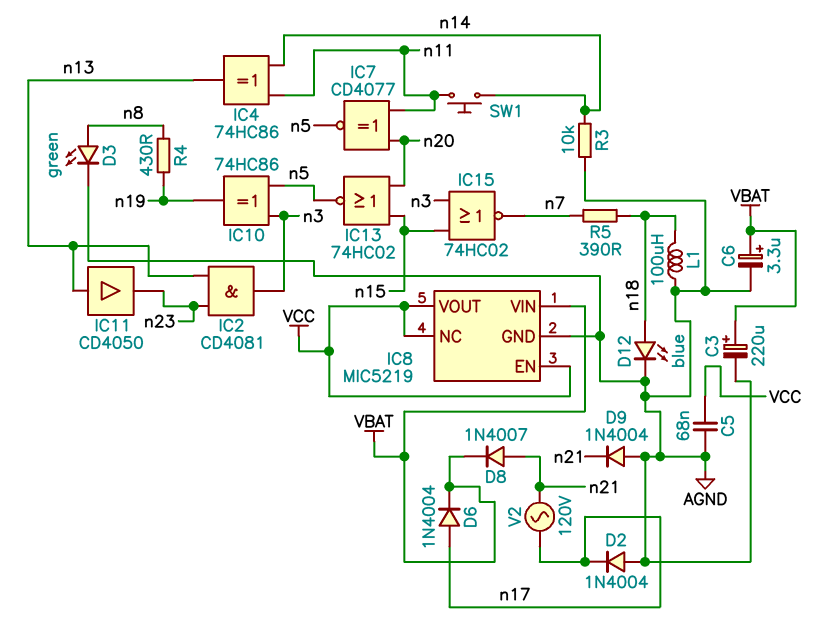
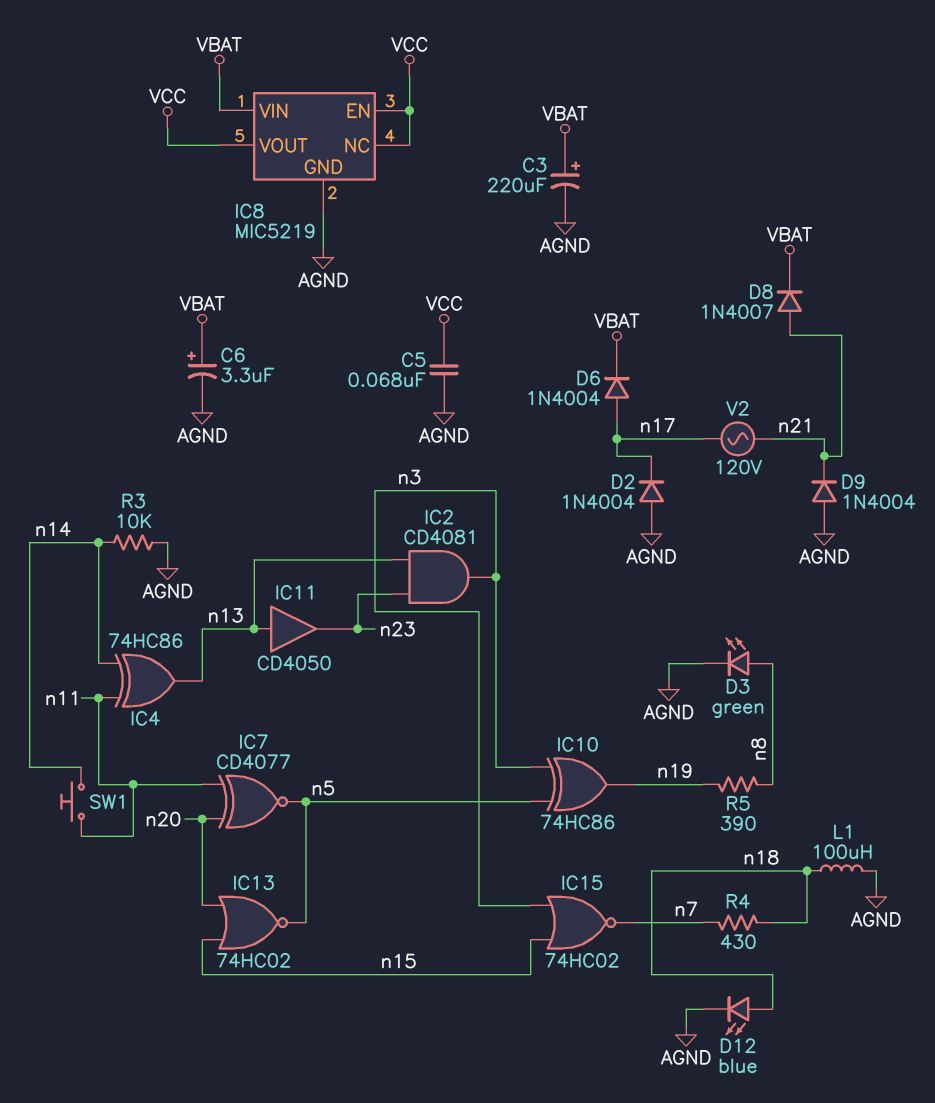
R4: 430 (n8, n19) -> 430 (n7, n18)
R5: 390 (n7, n18) -> 390 (n8, n19)

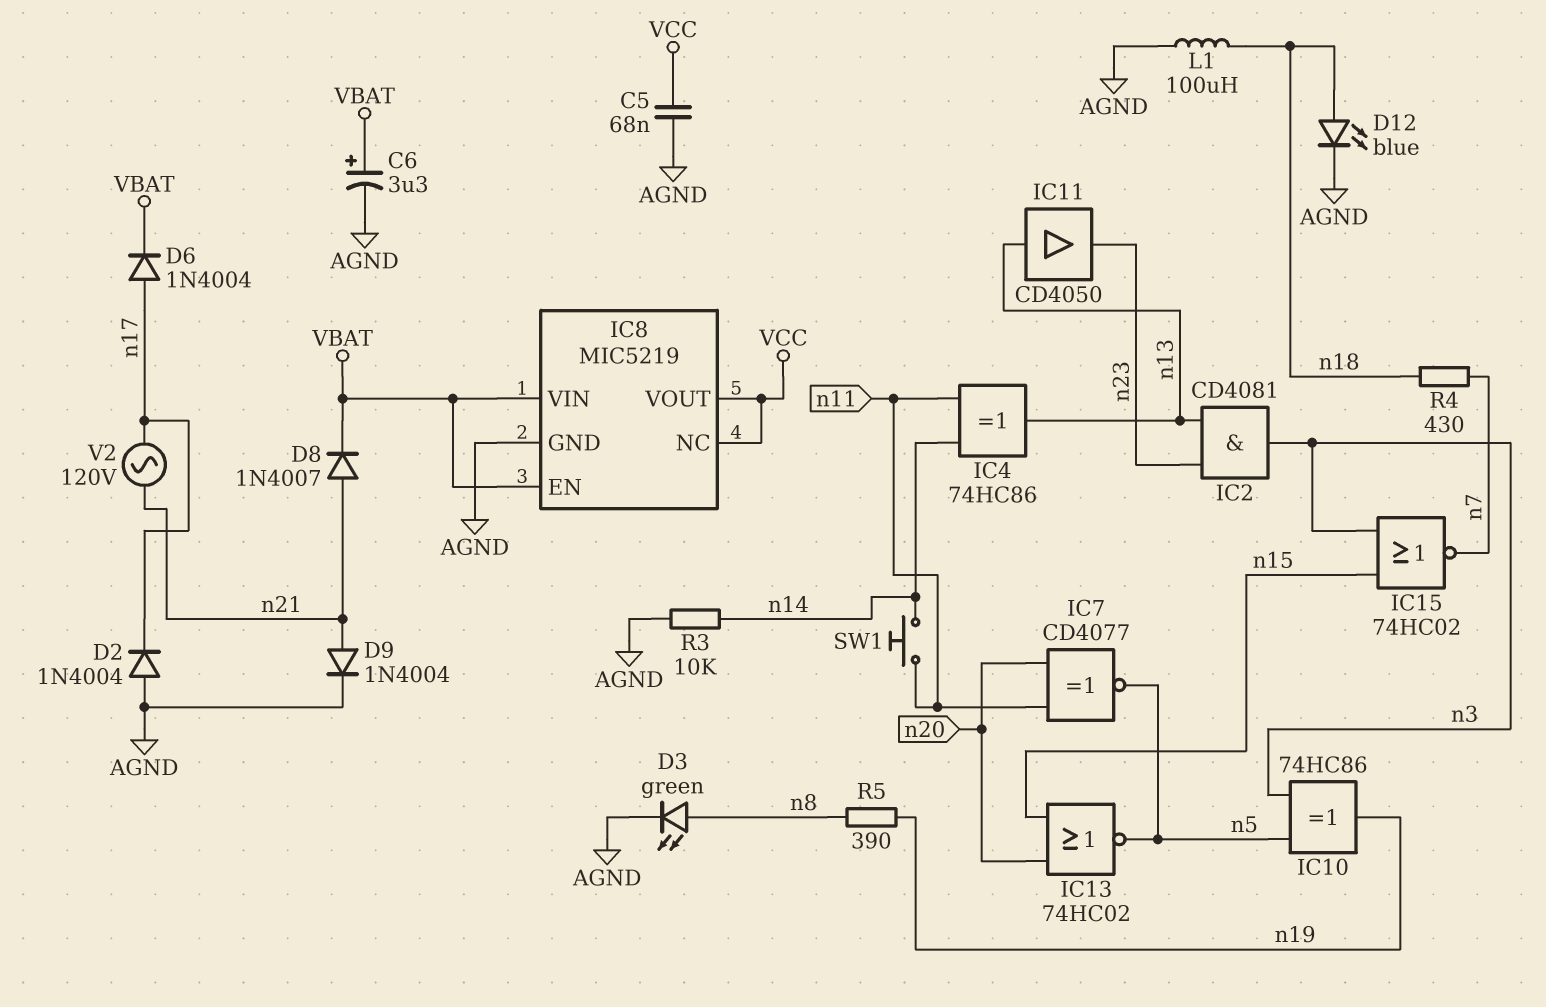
C3: 220uF (plus VBAT, minus AGND) -> none
D9: diode 1N4004 (A AGND, K n21) -> diode 1N4004 (A n21, K AGND)
IC8 pin EN: VCC -> VBAT

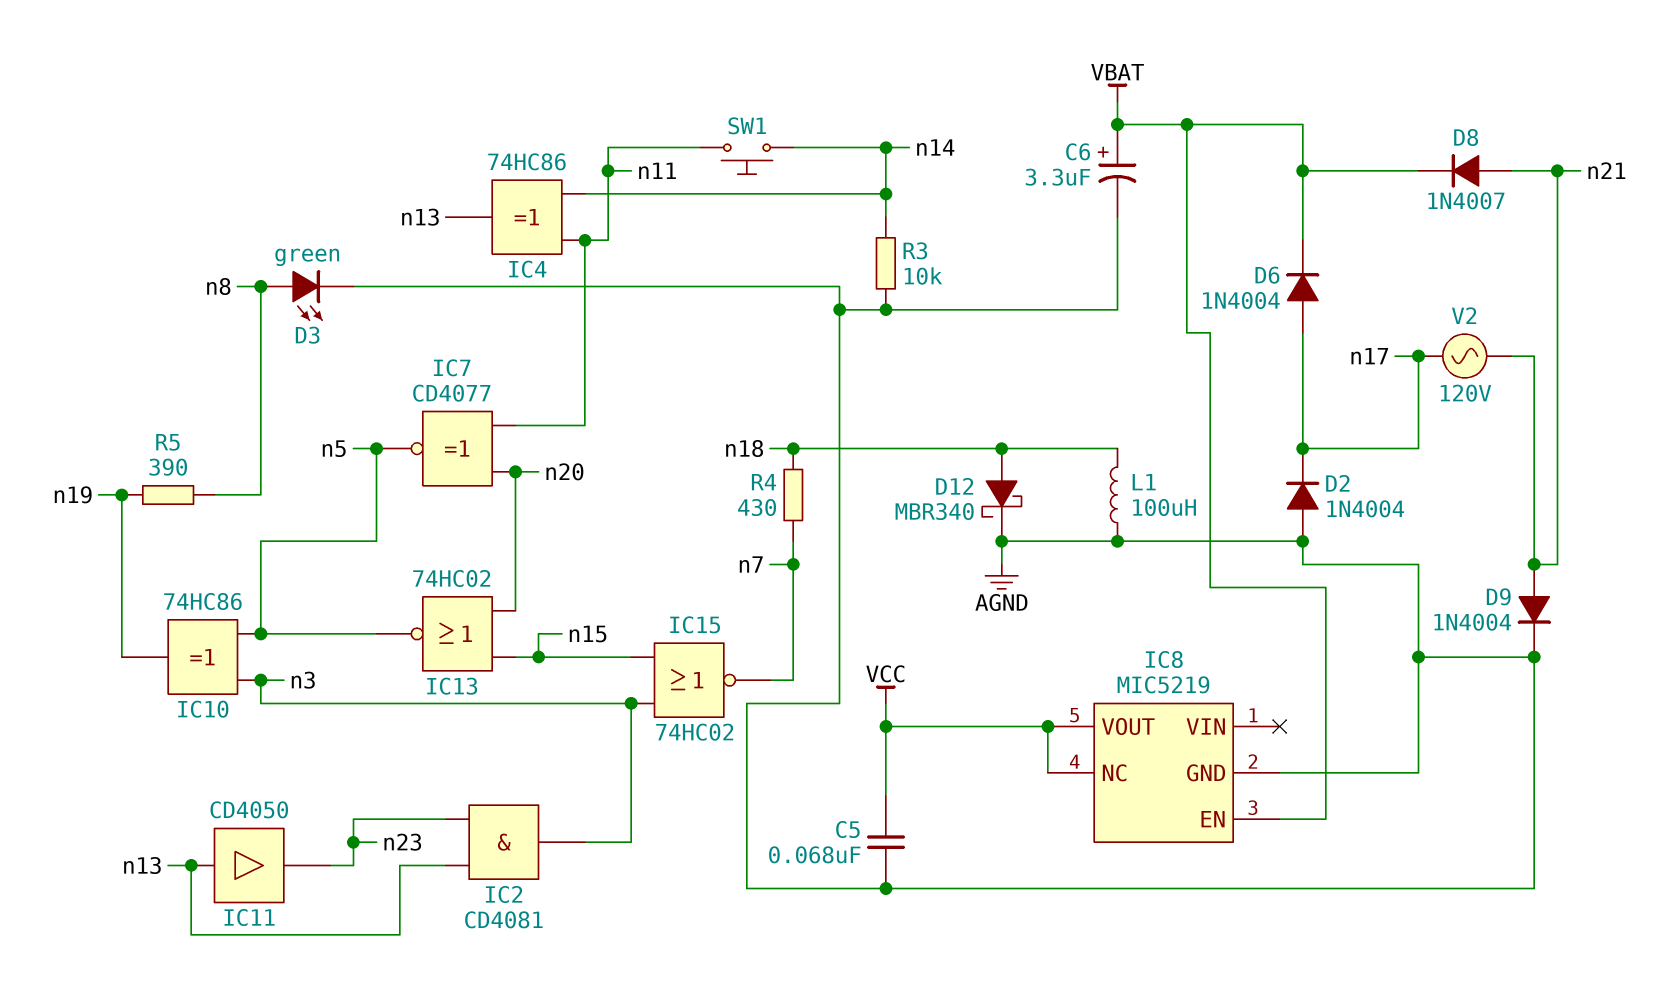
D12: LED blue (A n18, K AGND) -> schottky MBR340 (A n18, K AGND)
IC8 pin VIN: VBAT -> none

